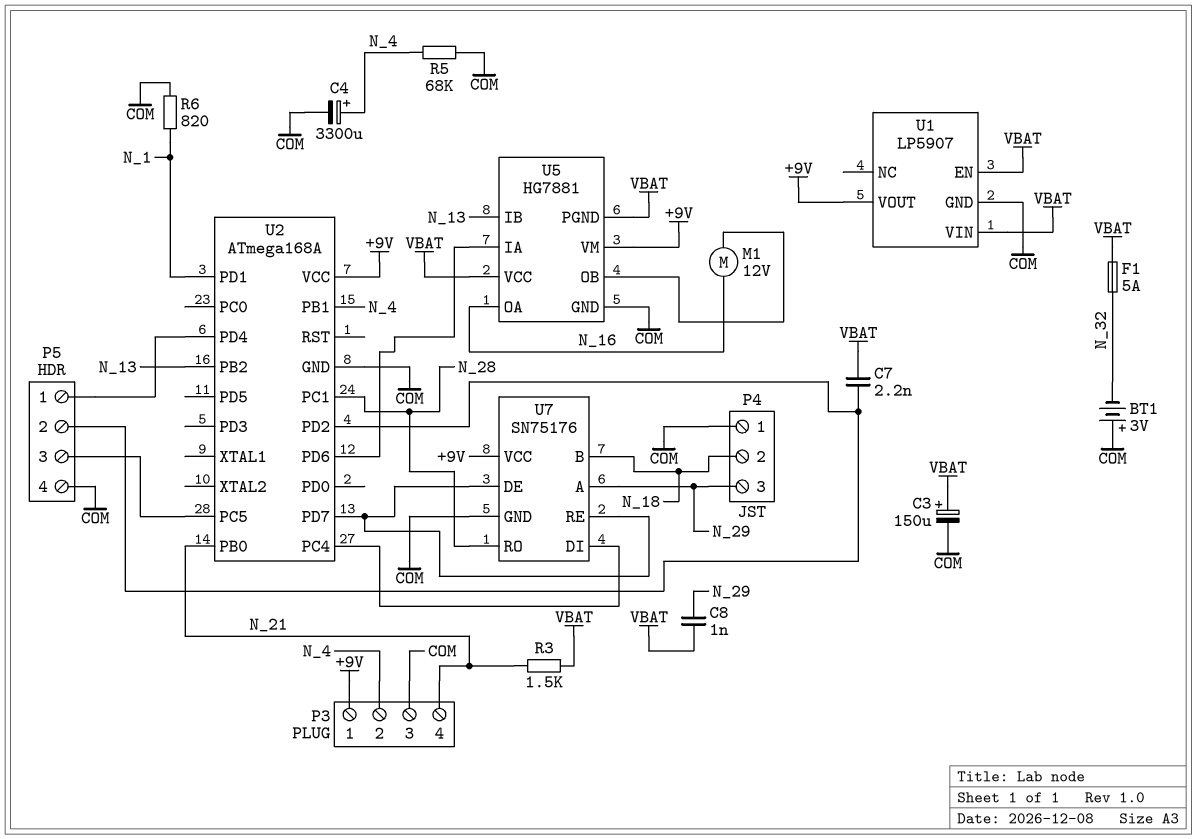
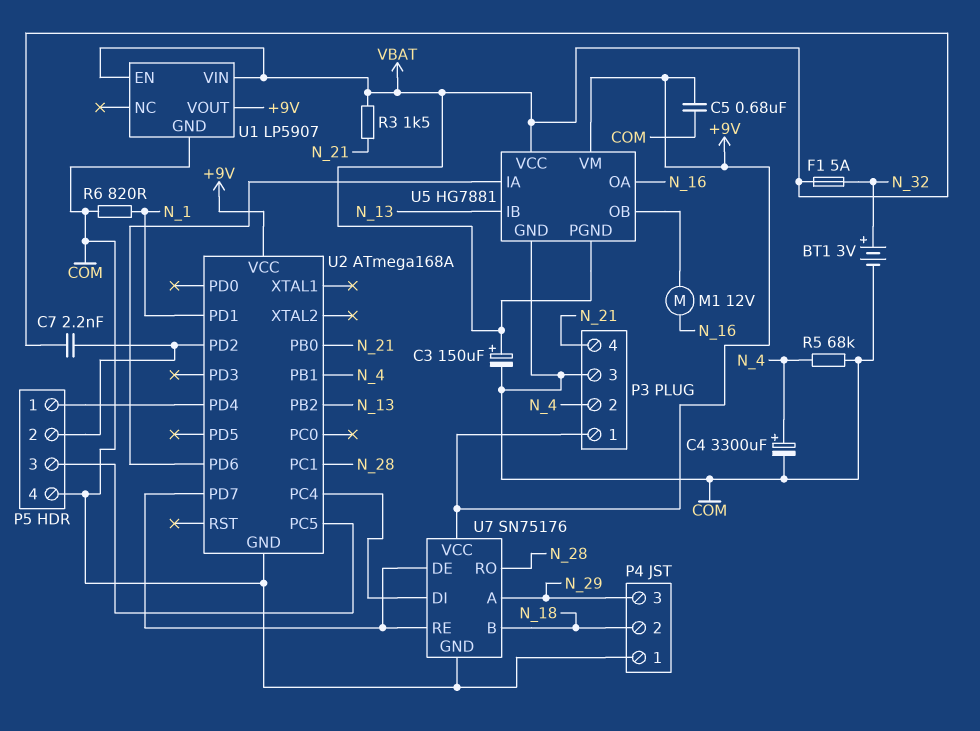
BT1: 3V (plus COM, minus N_32) -> 3V (plus N_32, minus COM)
C5: none -> 680nF (+9V, COM)
C8: 1nF (N_29, VBAT) -> none

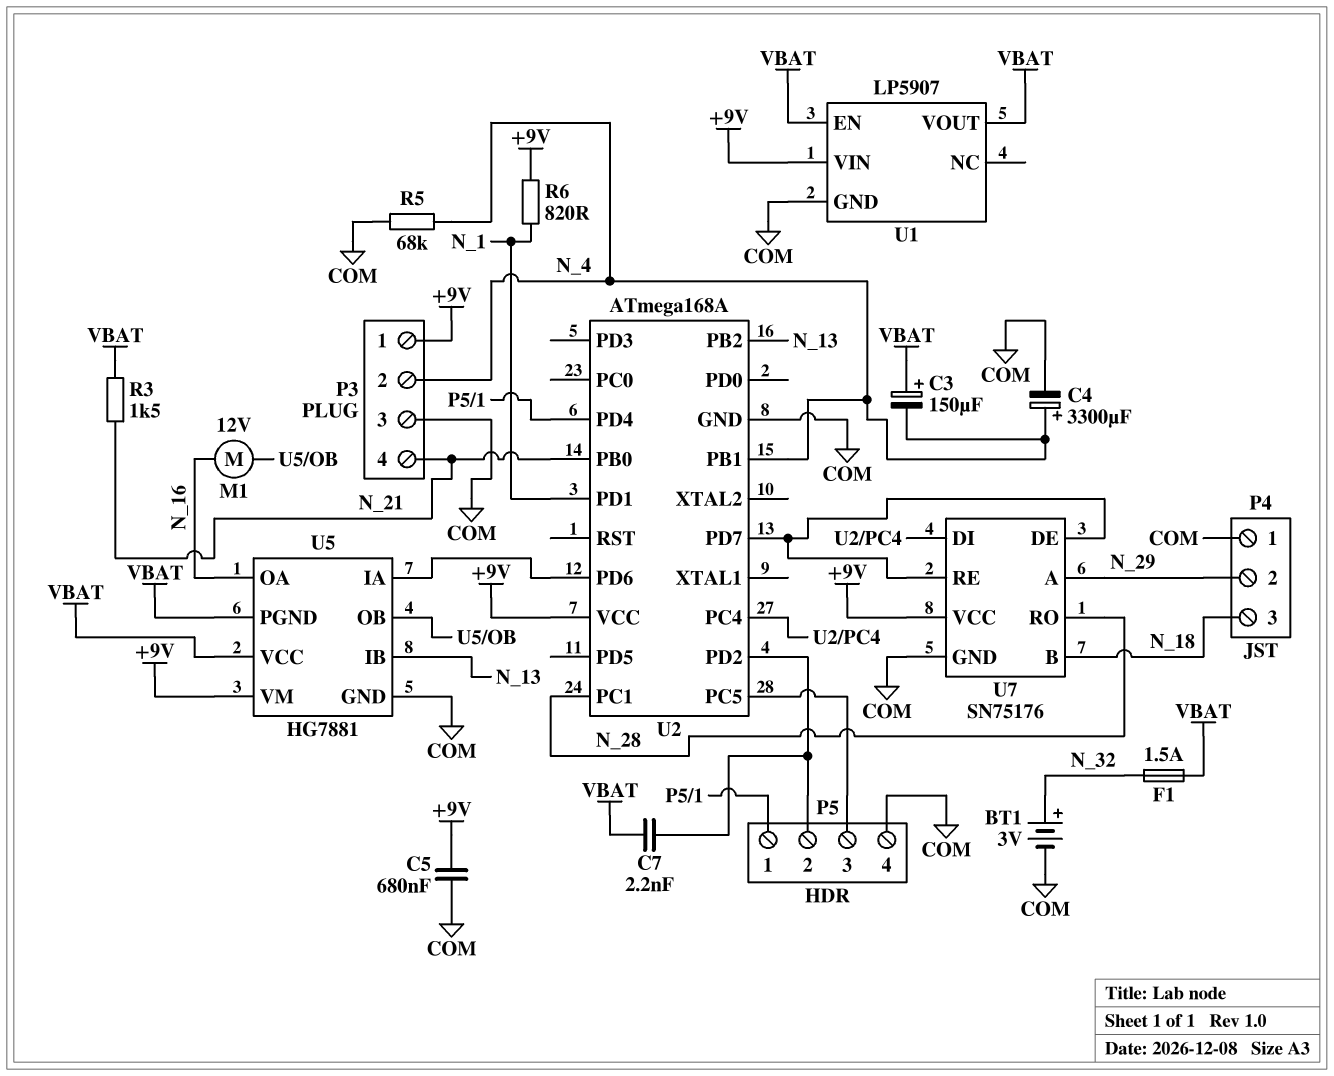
C3: 150uF (plus VBAT, minus COM) -> 150uF (plus VBAT, minus N_4)
F1: 5A (N_32, VBAT) -> 1.5A (N_32, VBAT)
P4 pin 2: N_18 -> N_29
P4 pin 3: N_29 -> N_18
R6: 820 (COM, N_1) -> 820 (+9V, N_1)
U1 pin VIN: VBAT -> +9V
U1 pin VOUT: +9V -> VBAT

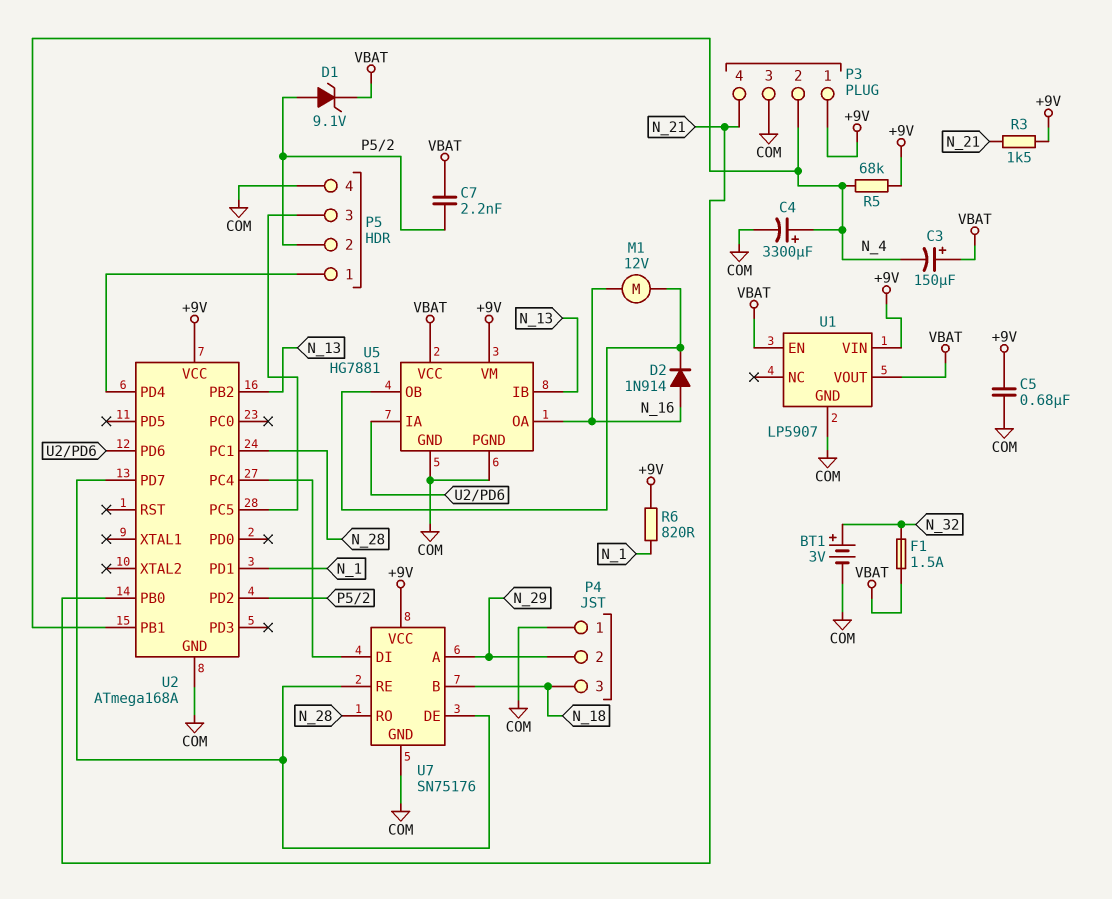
D1: none -> zener 9.1V (A P5/2, K VBAT)
D2: none -> diode 1N914 (A N_16, K U5/OB)
R3: 1.5k (N_21, VBAT) -> 1.5k (+9V, N_21)
R5: 68k (COM, N_4) -> 68k (+9V, N_4)
U5 pin PGND: VBAT -> COM

